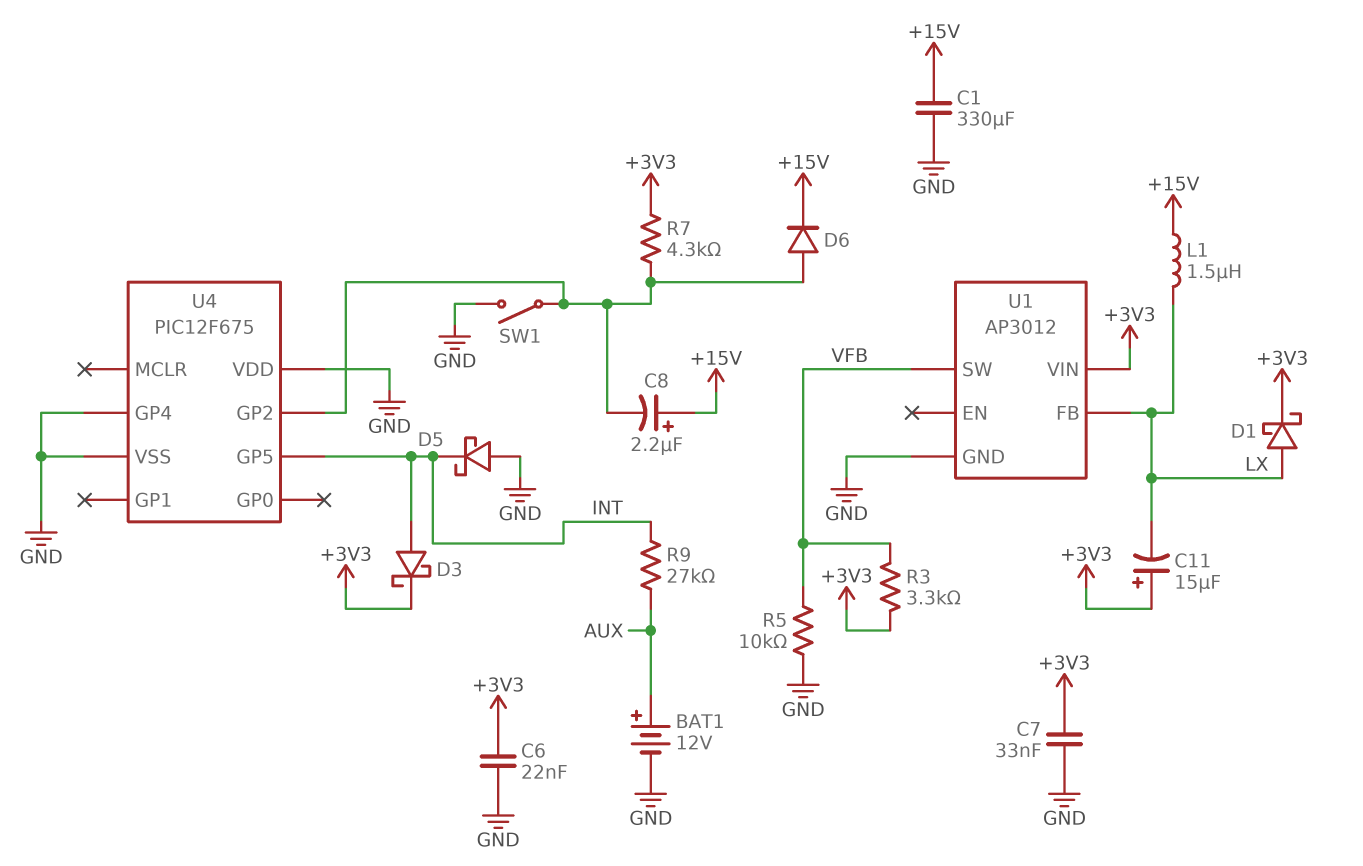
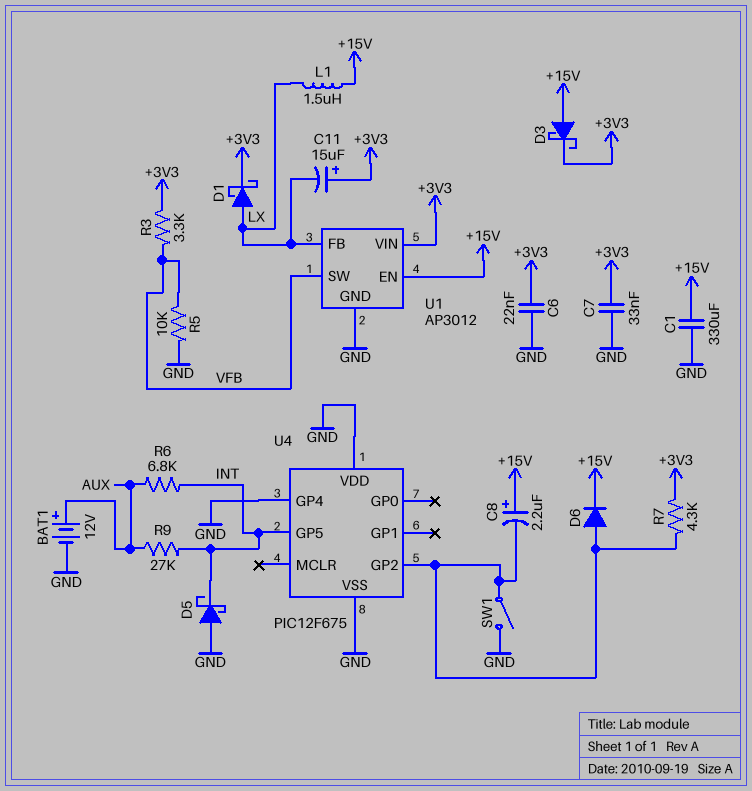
D3: schottky (A INT, K +3V3) -> schottky (A +15V, K +3V3)
R6: none -> 6.8k (AUX, INT)
U1 pin EN: none -> +15V

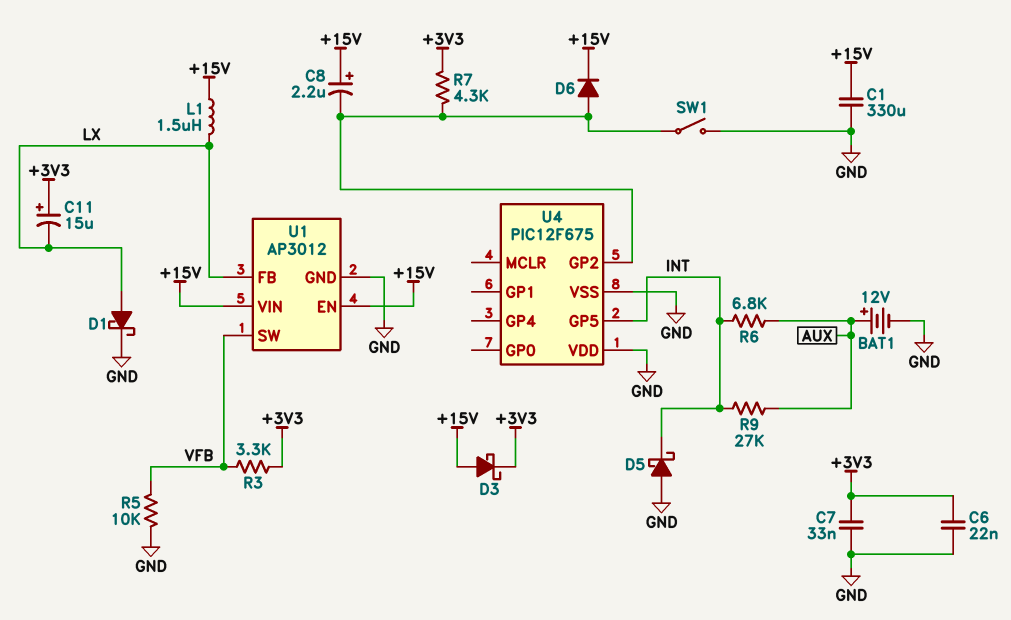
D1: schottky (A LX, K +3V3) -> schottky (A LX, K GND)
U1 pin VIN: +3V3 -> +15V
U4 pin GP4: GND -> none

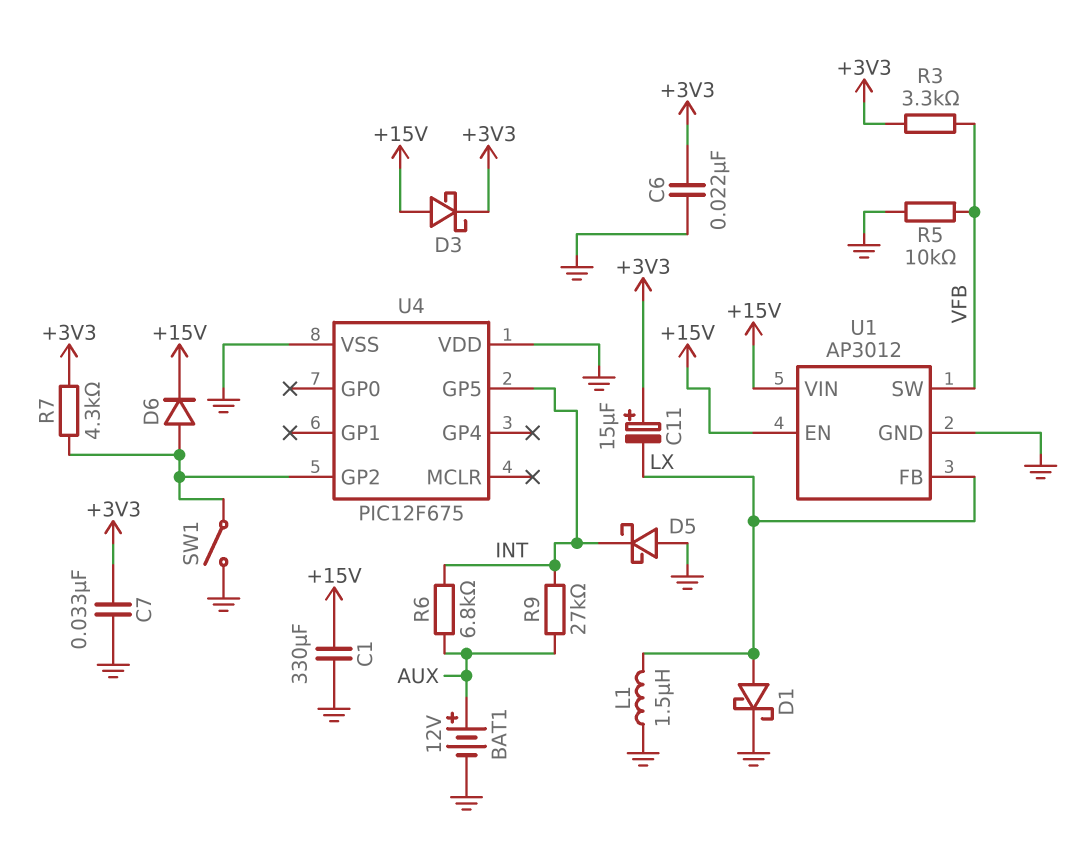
C8: 2.2uF (plus +15V, minus U4/GP2) -> none
L1: 1.5uH (+15V, LX) -> 1.5uH (GND, LX)

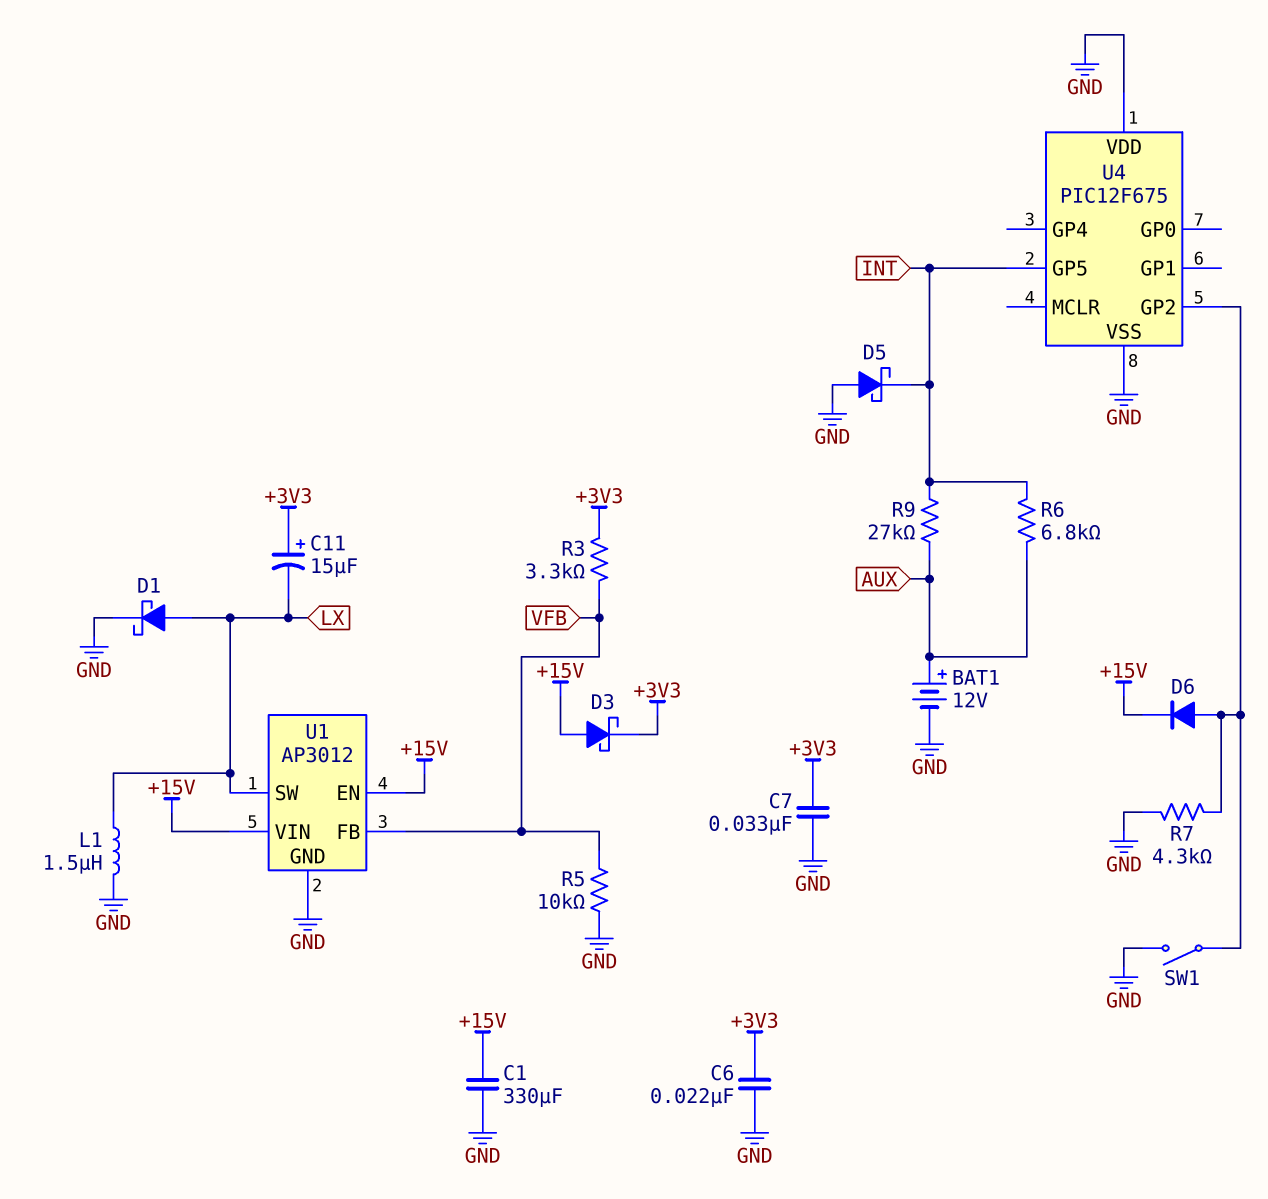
R7: 4.3k (+3V3, U4/GP2) -> 4.3k (GND, U4/GP2)
U1 pin FB: LX -> VFB
U1 pin SW: VFB -> LX

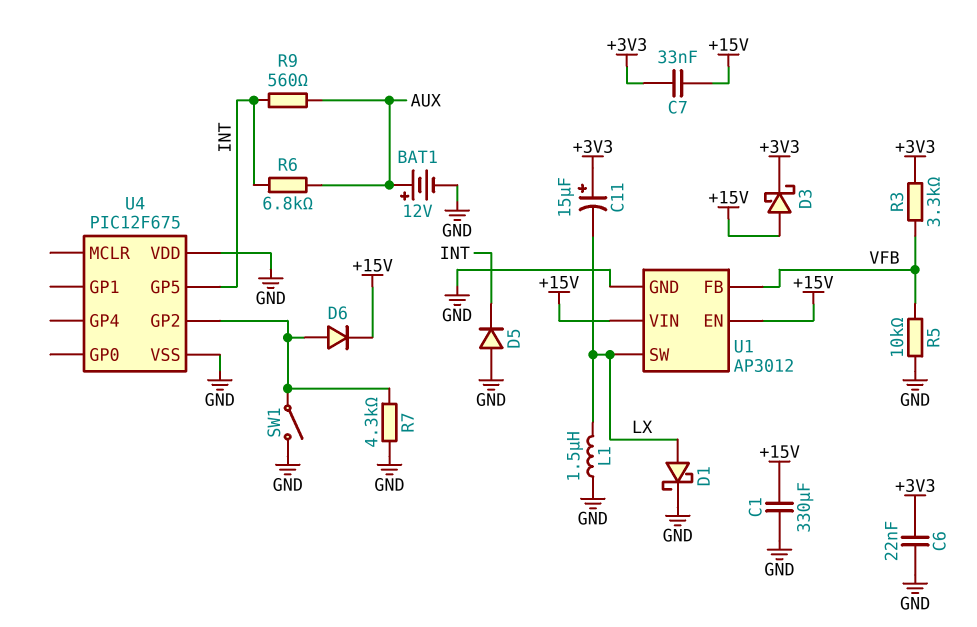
C7: 33nF (+3V3, GND) -> 33nF (+3V3, +15V)
D5: schottky (A GND, K INT) -> diode (A GND, K INT)
R9: 27k (AUX, INT) -> 560 (AUX, INT)

